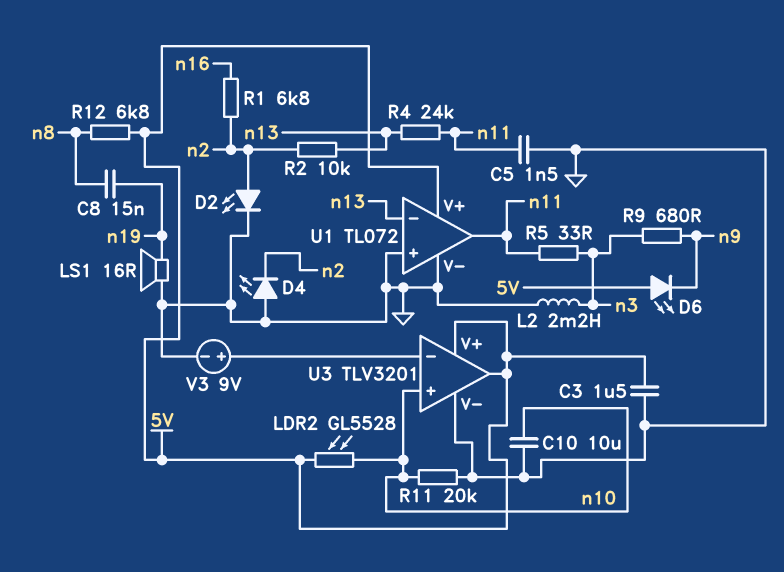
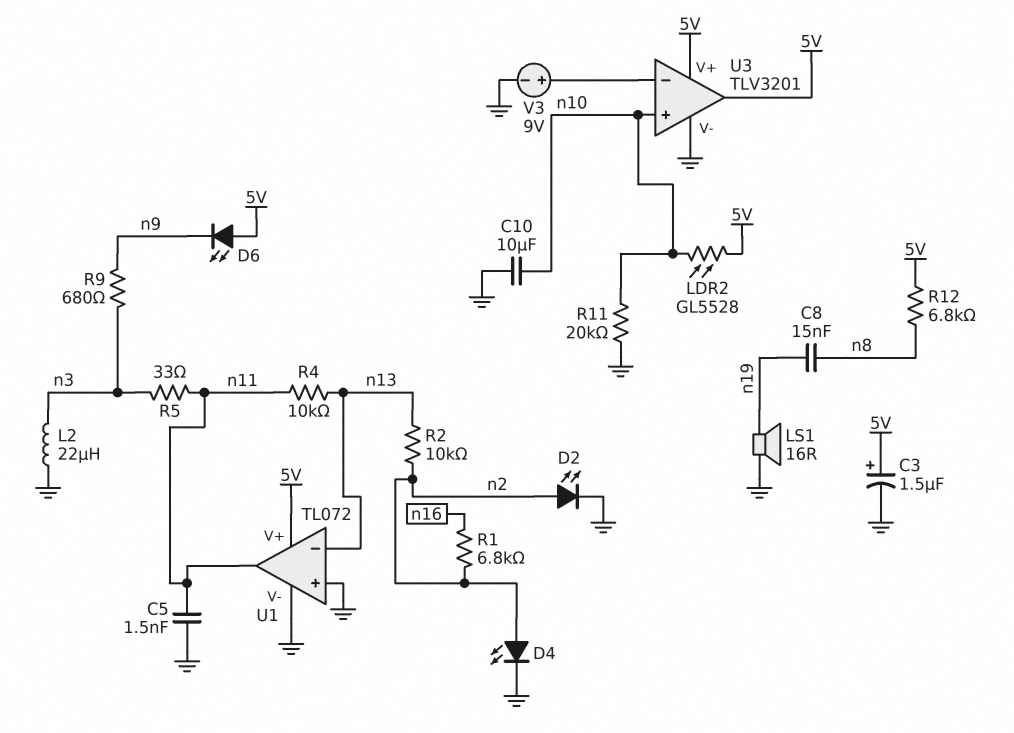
C3: 1.5uF (5V, GND) -> 1.5uF (plus 5V, minus GND)
D4: LED (A GND, K n2) -> LED (A n2, K GND)
L2: 2.2mH (GND, n3) -> 22uH (GND, n3)
R4: 24k (n11, n13) -> 10k (n11, n13)

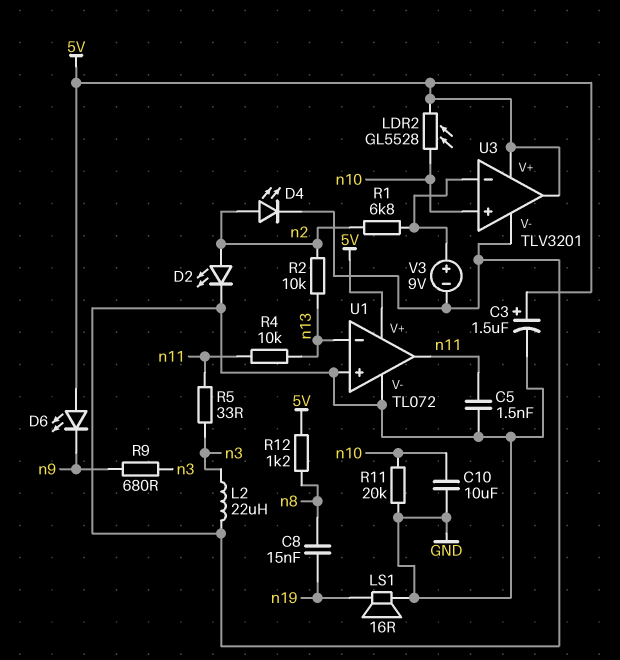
R1: 6.8k (n2, n16) -> 6.8k (U3/in-, n2)
R12: 6.8k (5V, n8) -> 1.2k (5V, n8)

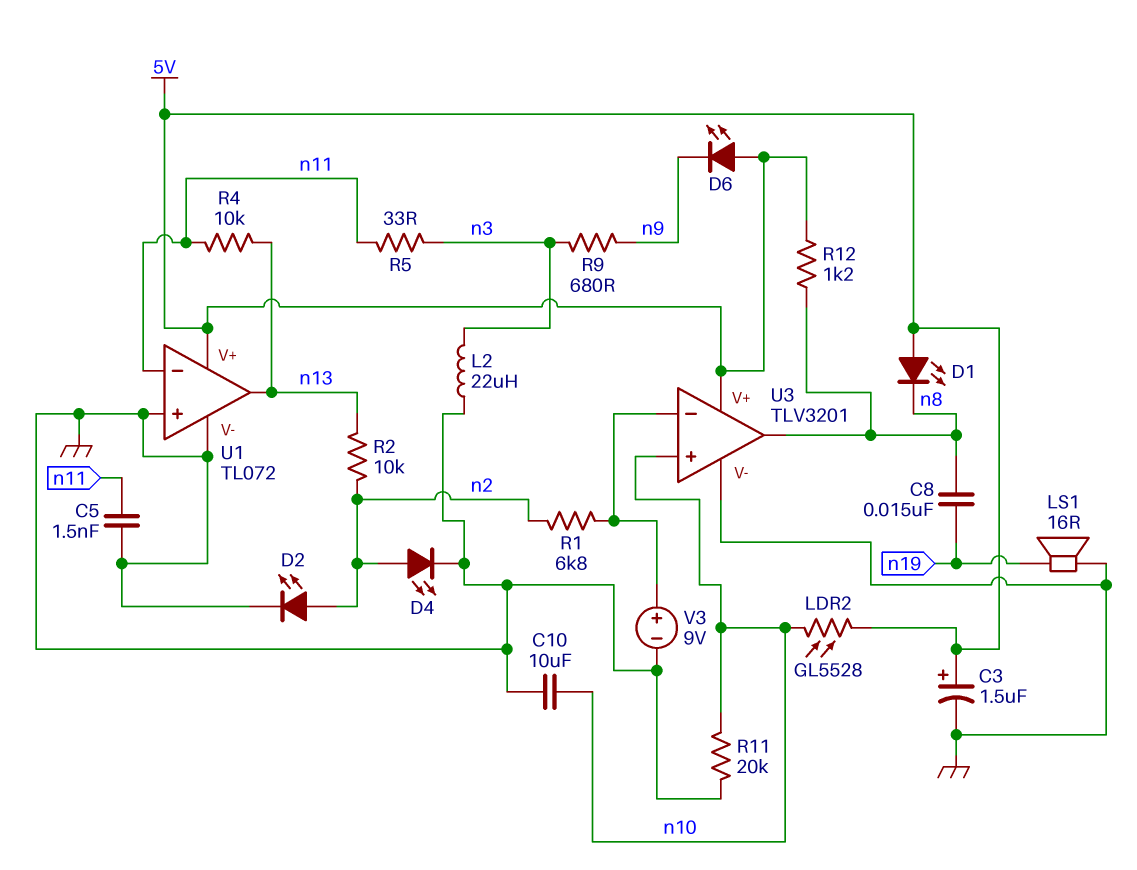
D1: none -> LED (A 5V, K n8)
U1 pin in-: n13 -> n11
U1 pin out: n11 -> n13
U3 pin out: 5V -> n8

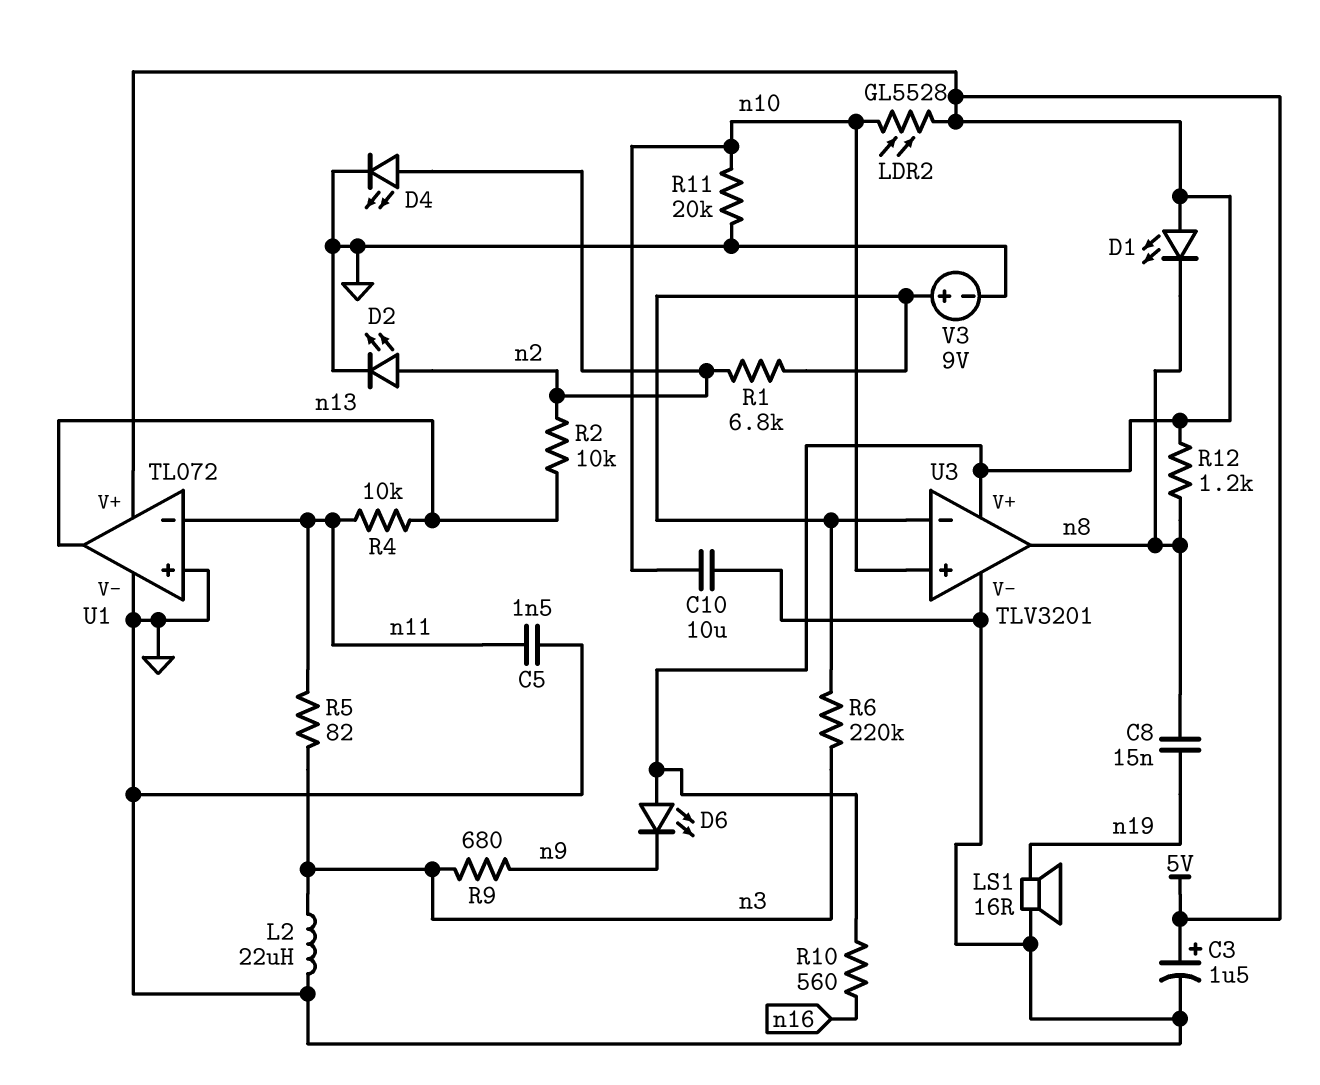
R5: 33 (n3, n11) -> 82 (n3, n11)
R6: none -> 220k (U3/in-, n3)
R10: none -> 560 (5V, n16)

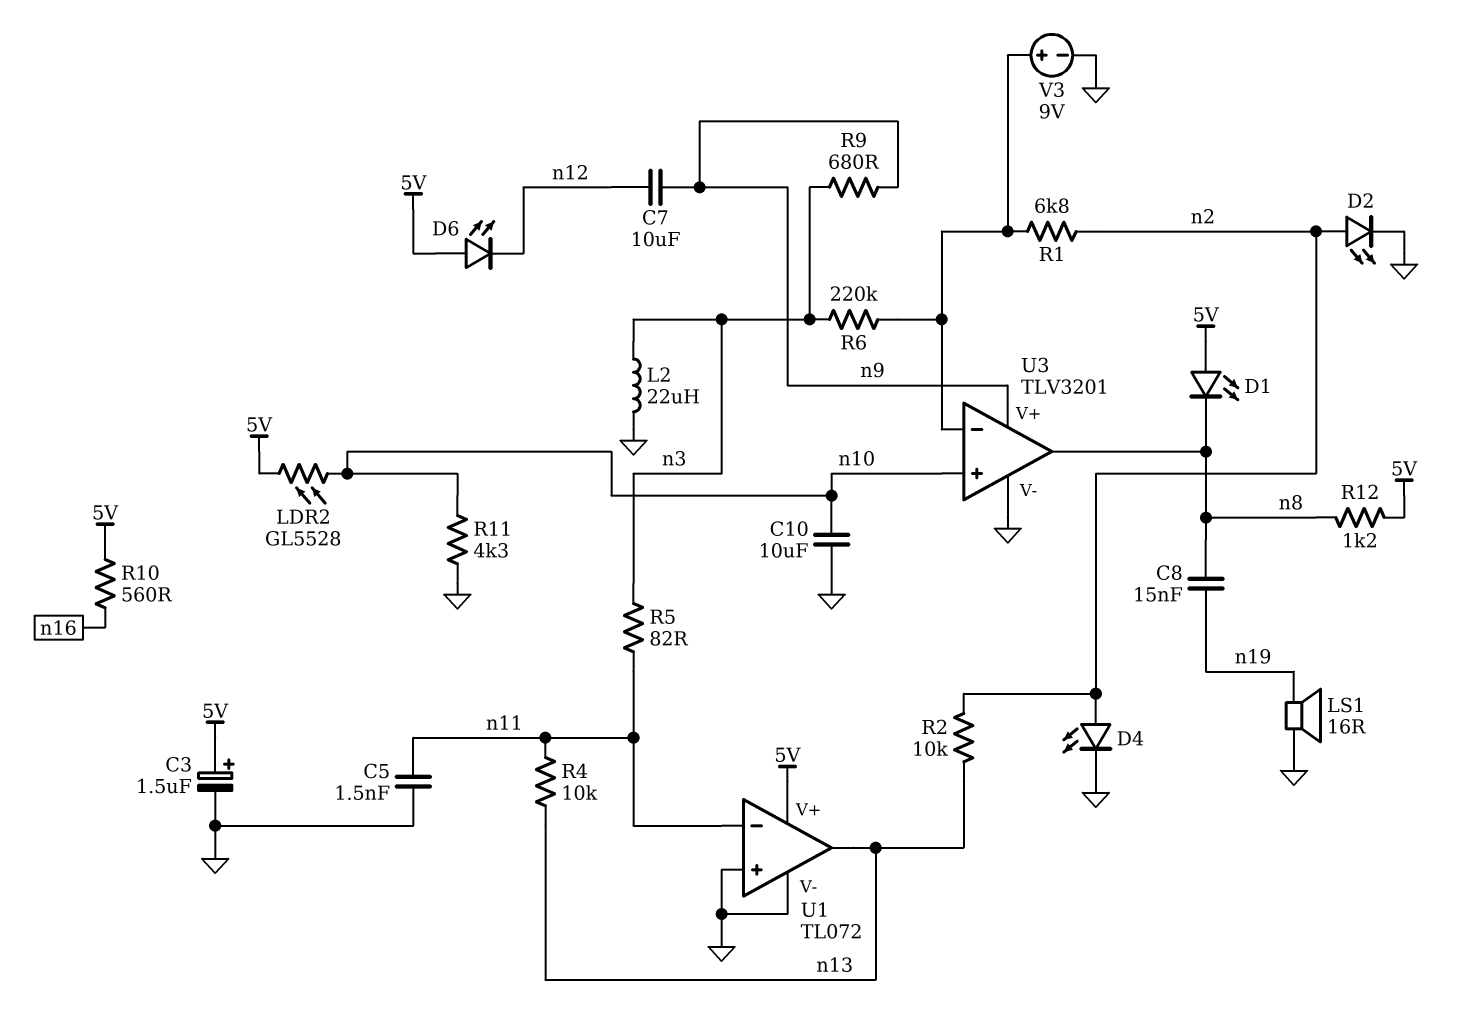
C7: none -> 10uF (n9, n12)
D6: LED (A 5V, K n9) -> LED (A 5V, K n12)
R11: 20k (GND, n10) -> 4.3k (GND, n10)
U3 pin V+: 5V -> n9

